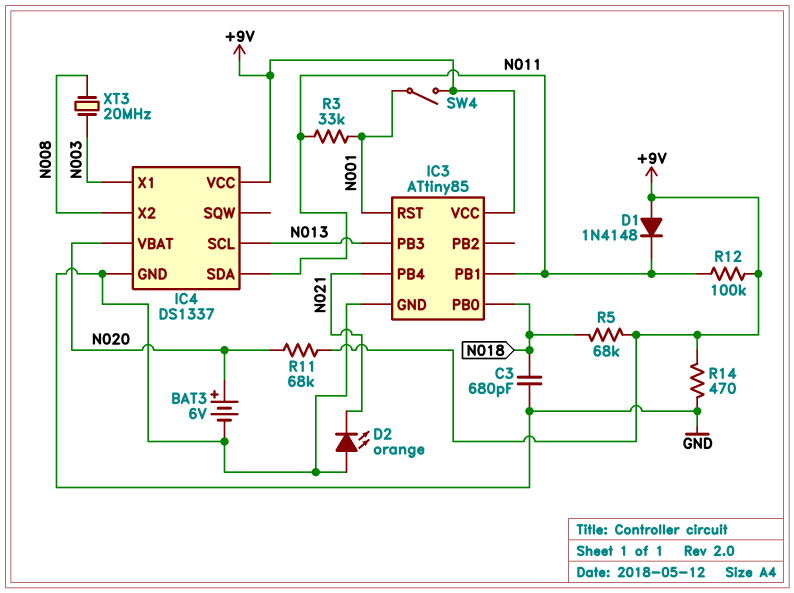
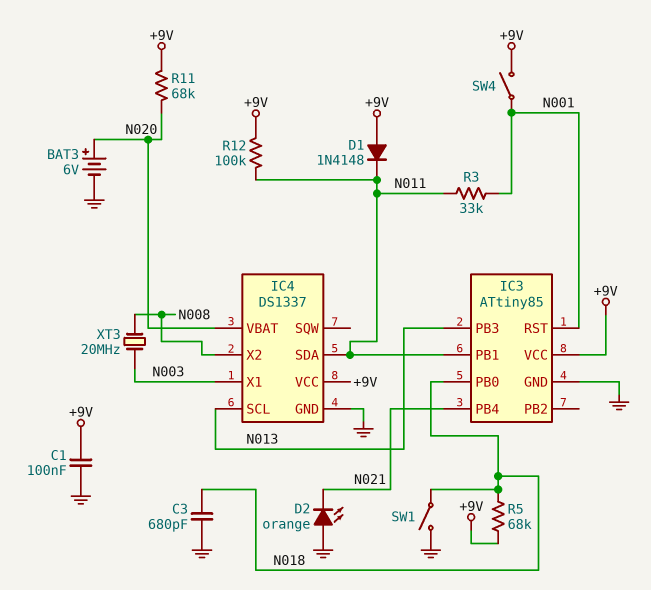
C1: none -> 100nF (+9V, GND)
R14: 470 (+9V, GND) -> none
SW1: none -> switch (GND, N018)

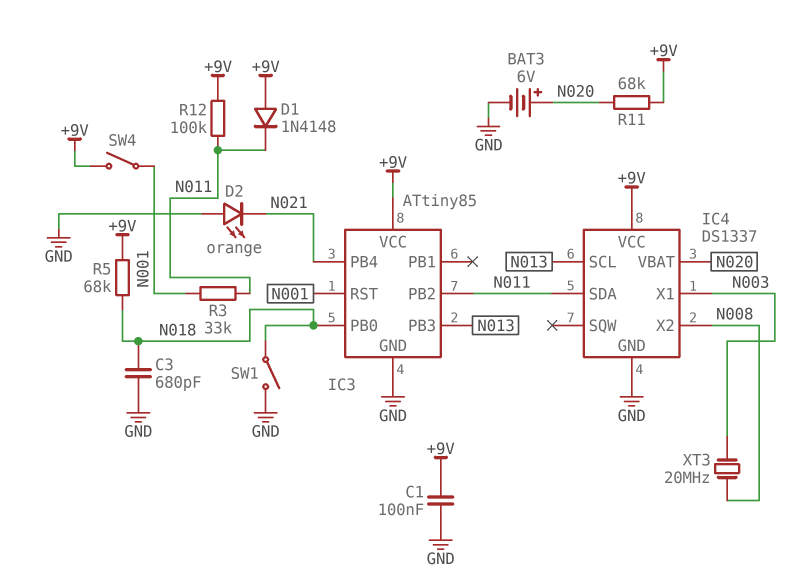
IC3 pin PB1: N011 -> none
IC3 pin PB2: none -> N011

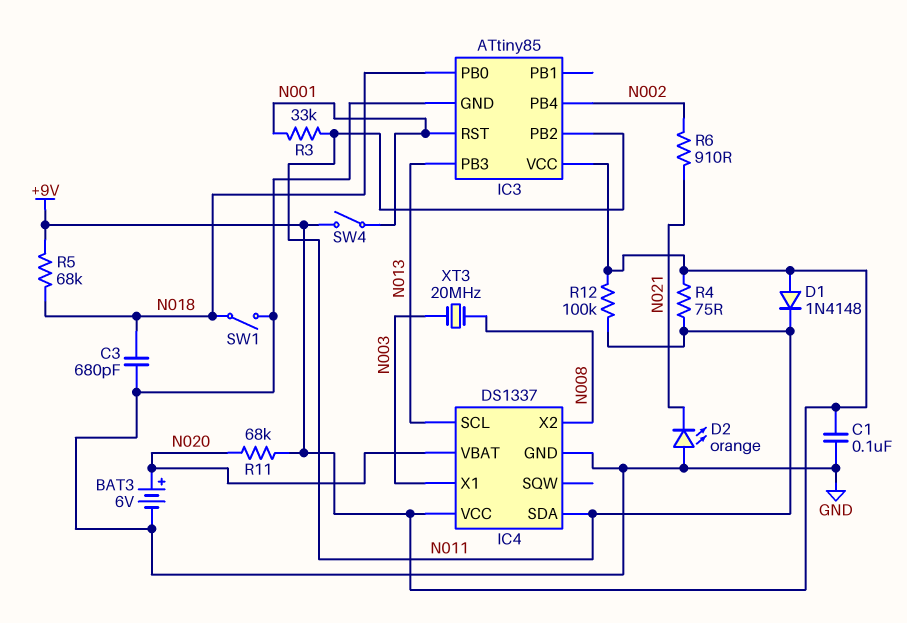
IC3 pin PB4: N021 -> N002
R4: none -> 75 (+9V, N011)
R6: none -> 910 (N002, N021)

